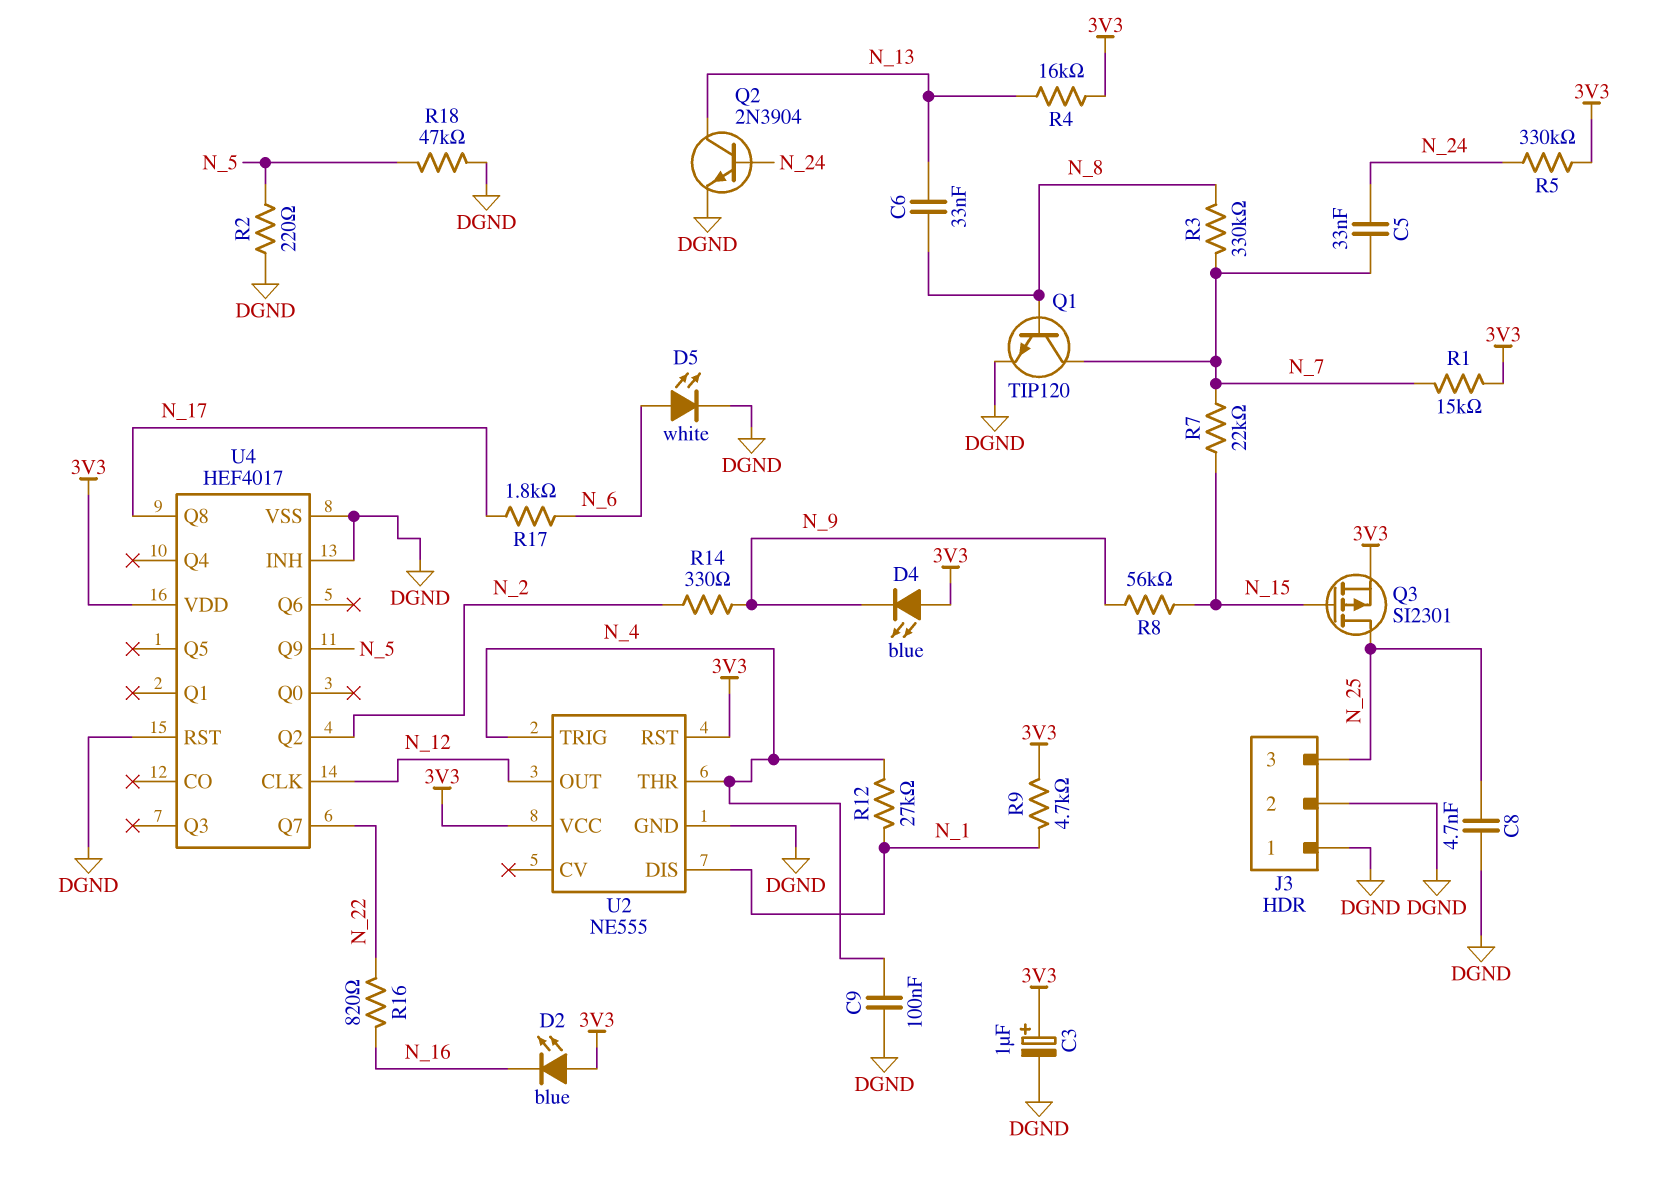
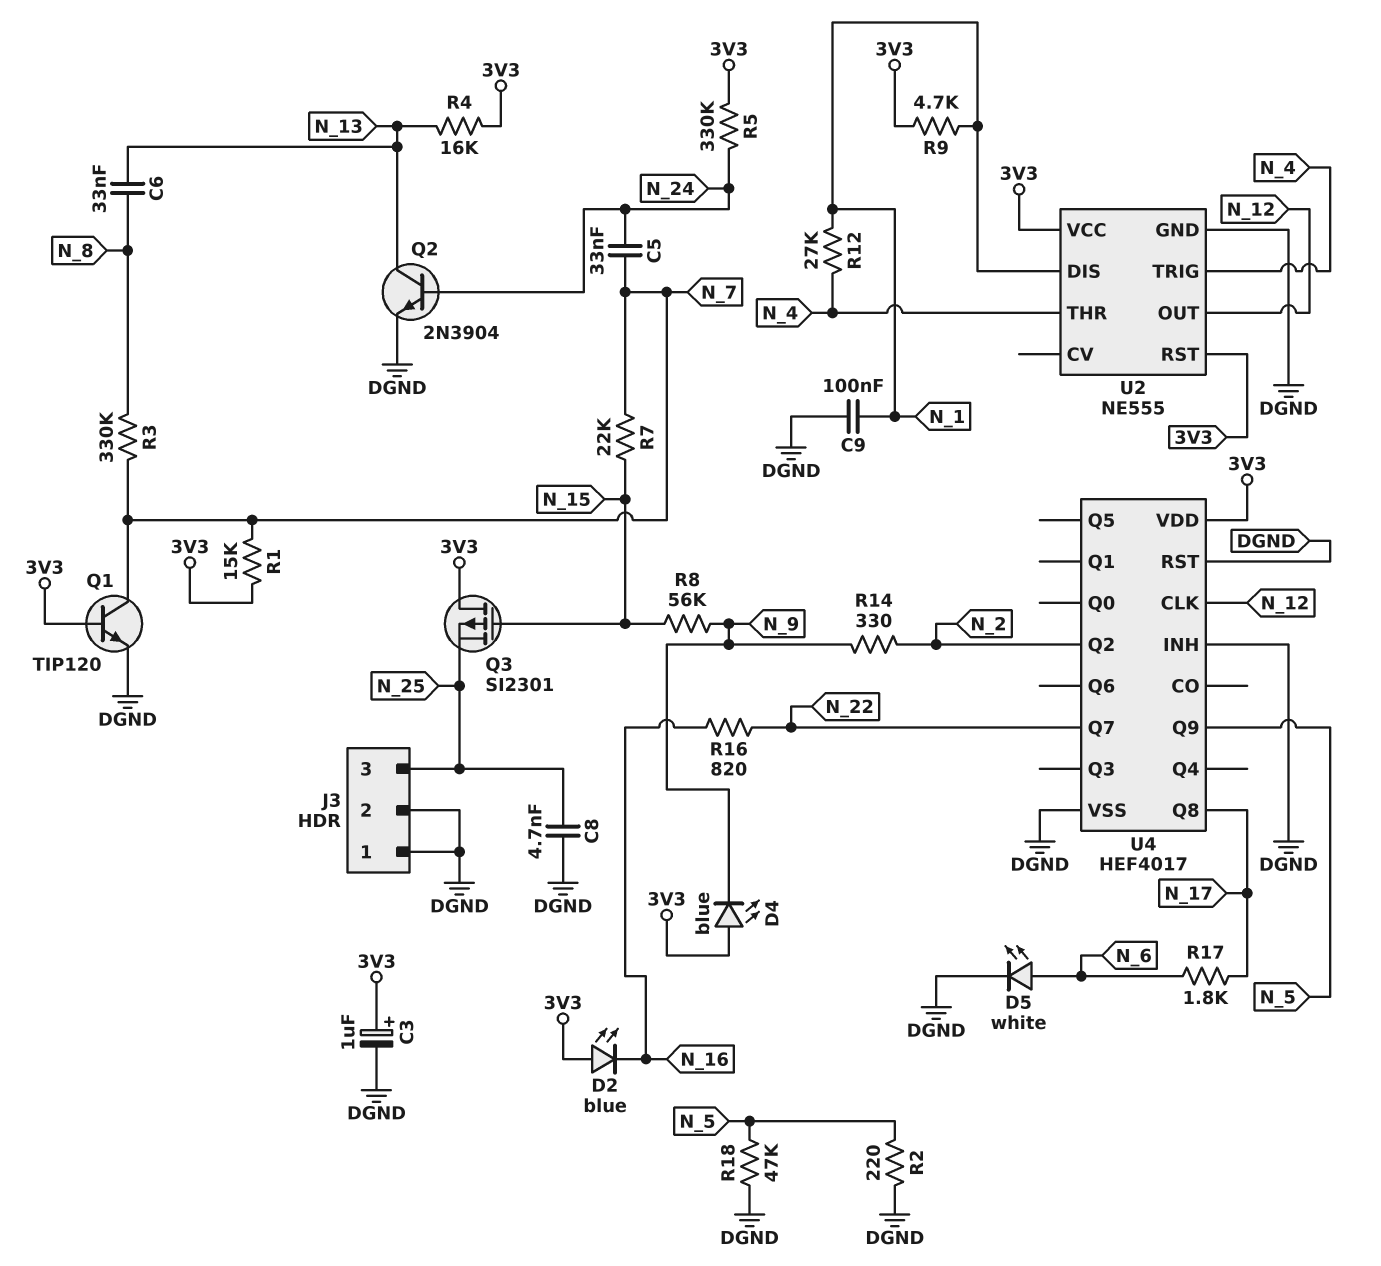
C9: 100nF (DGND, N_4) -> 100nF (DGND, N_1)
Q1: NPN TIP120 (B N_8, C N_7, E DGND) -> NPN TIP120 (B 3V3, C N_7, E DGND)
Q3: PMOS SI2301 (G N_15, D N_25, S 3V3) -> PMOS SI2301 (G N_15, D 3V3, S N_25)

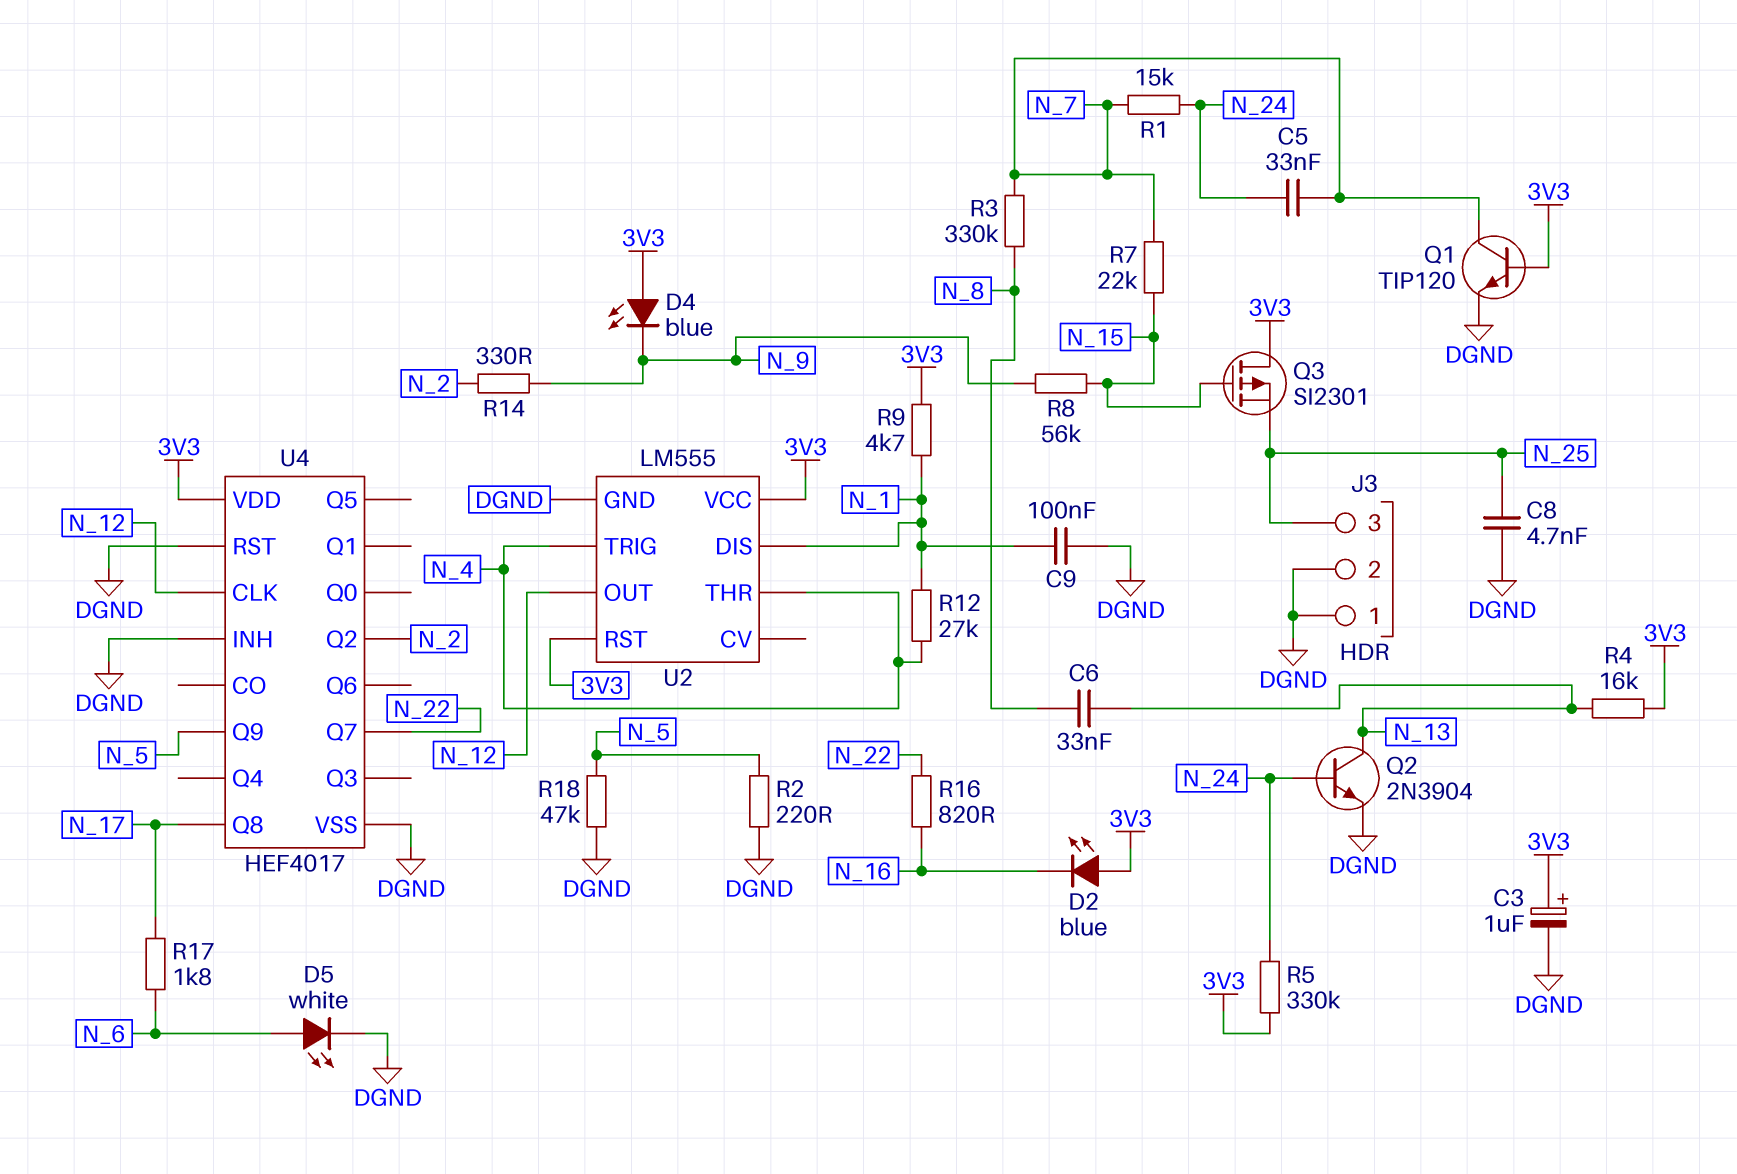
R1: 15k (3V3, N_7) -> 15k (N_7, N_24)
U2: NE555 -> LM555

